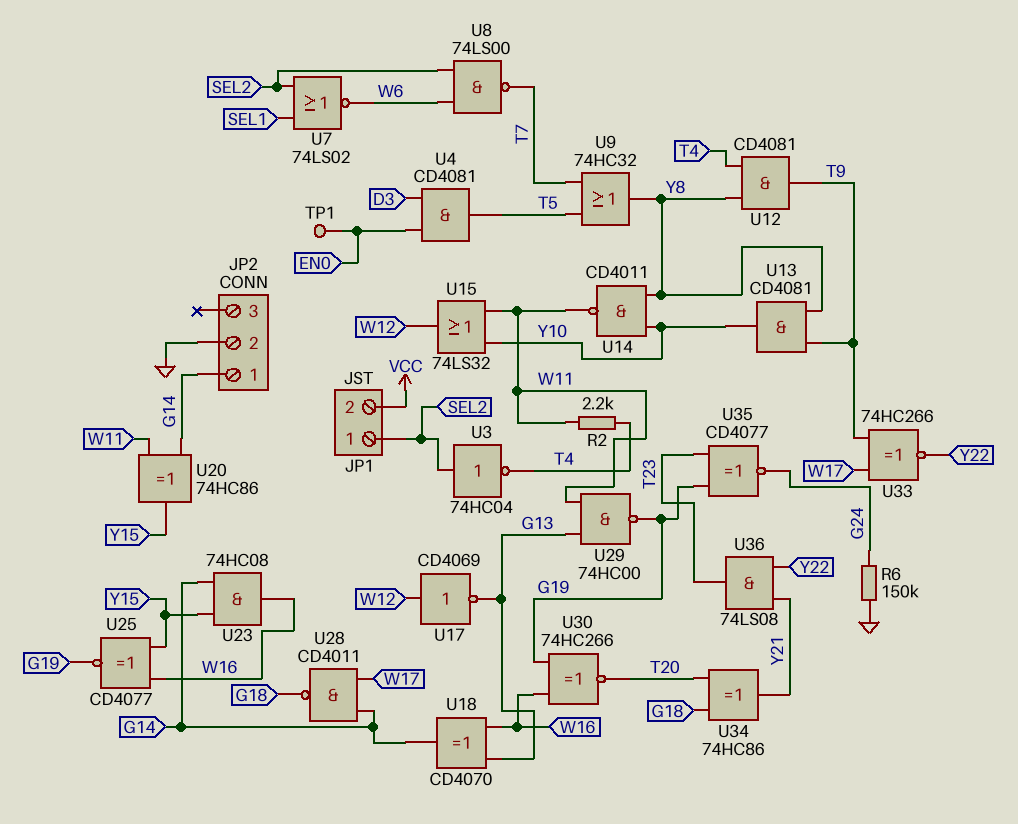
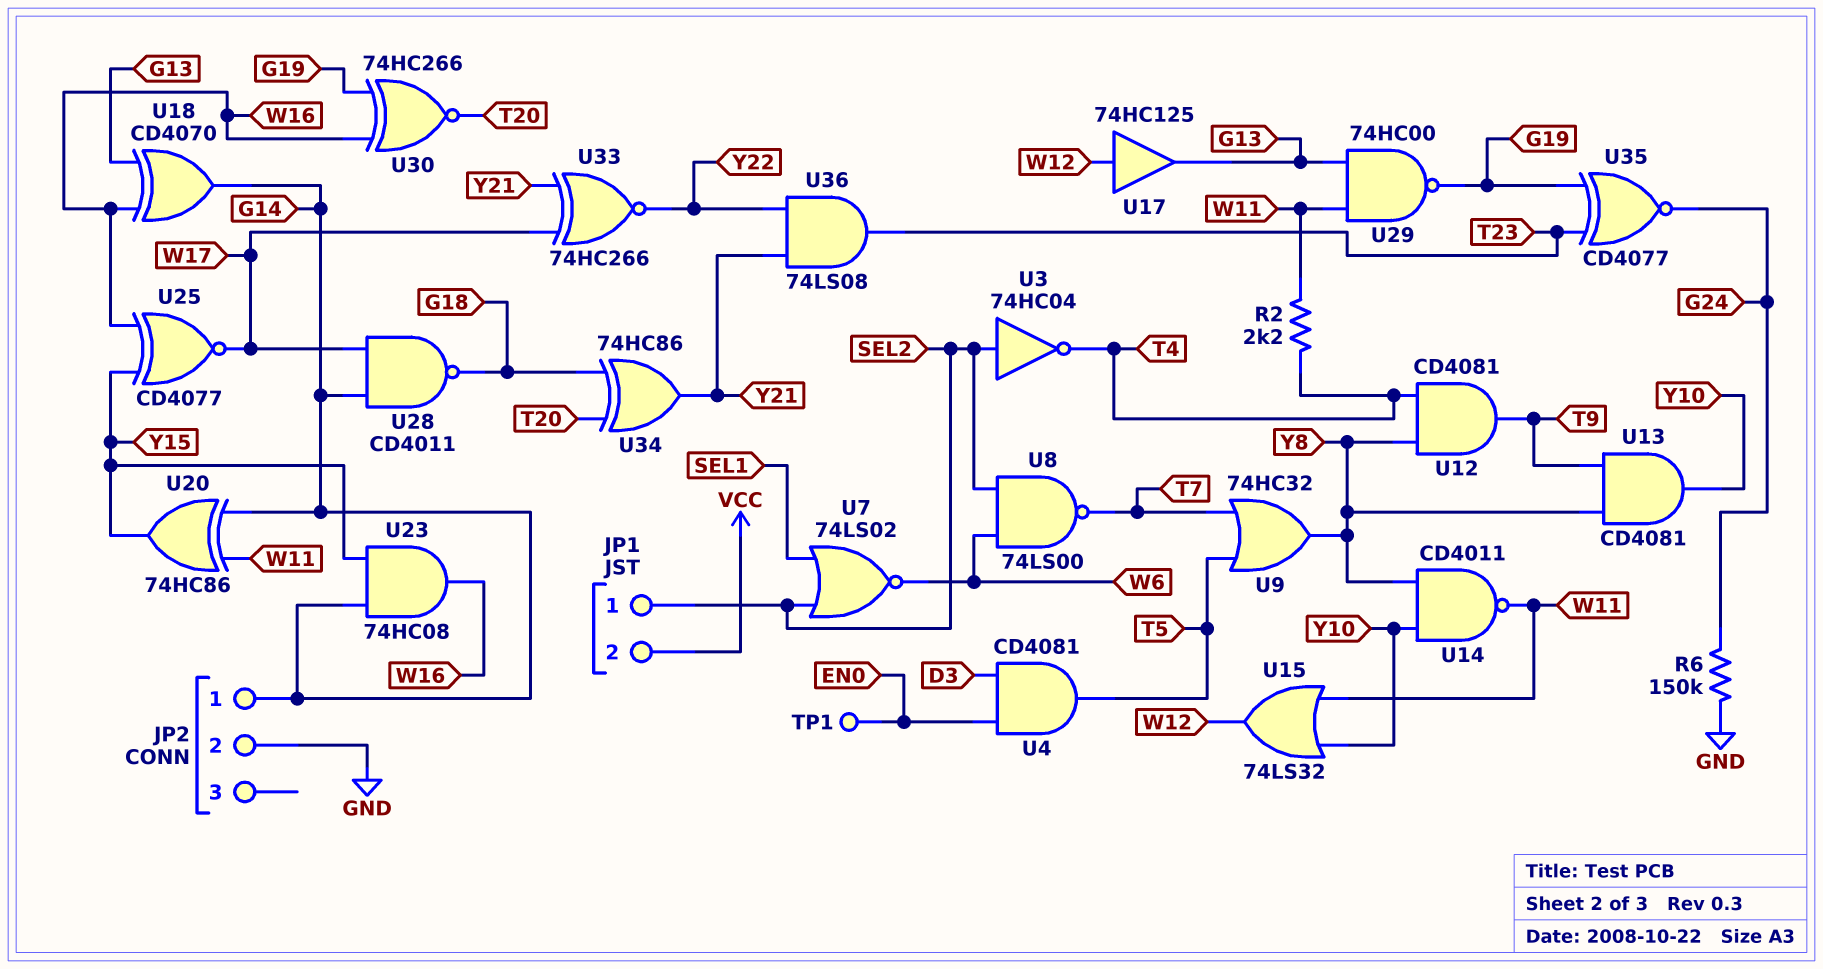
U17: NOT CD4069 (in W12, out G13) -> buffer 74HC125 (in W12, out G13)
U25: XNOR CD4077 (in W16, in Y15, out G19) -> XNOR CD4077 (in W16, in Y15, out W17)
U33: XNOR 74HC266 (in T9, in W17, out Y22) -> XNOR 74HC266 (in W17, in Y21, out Y22)

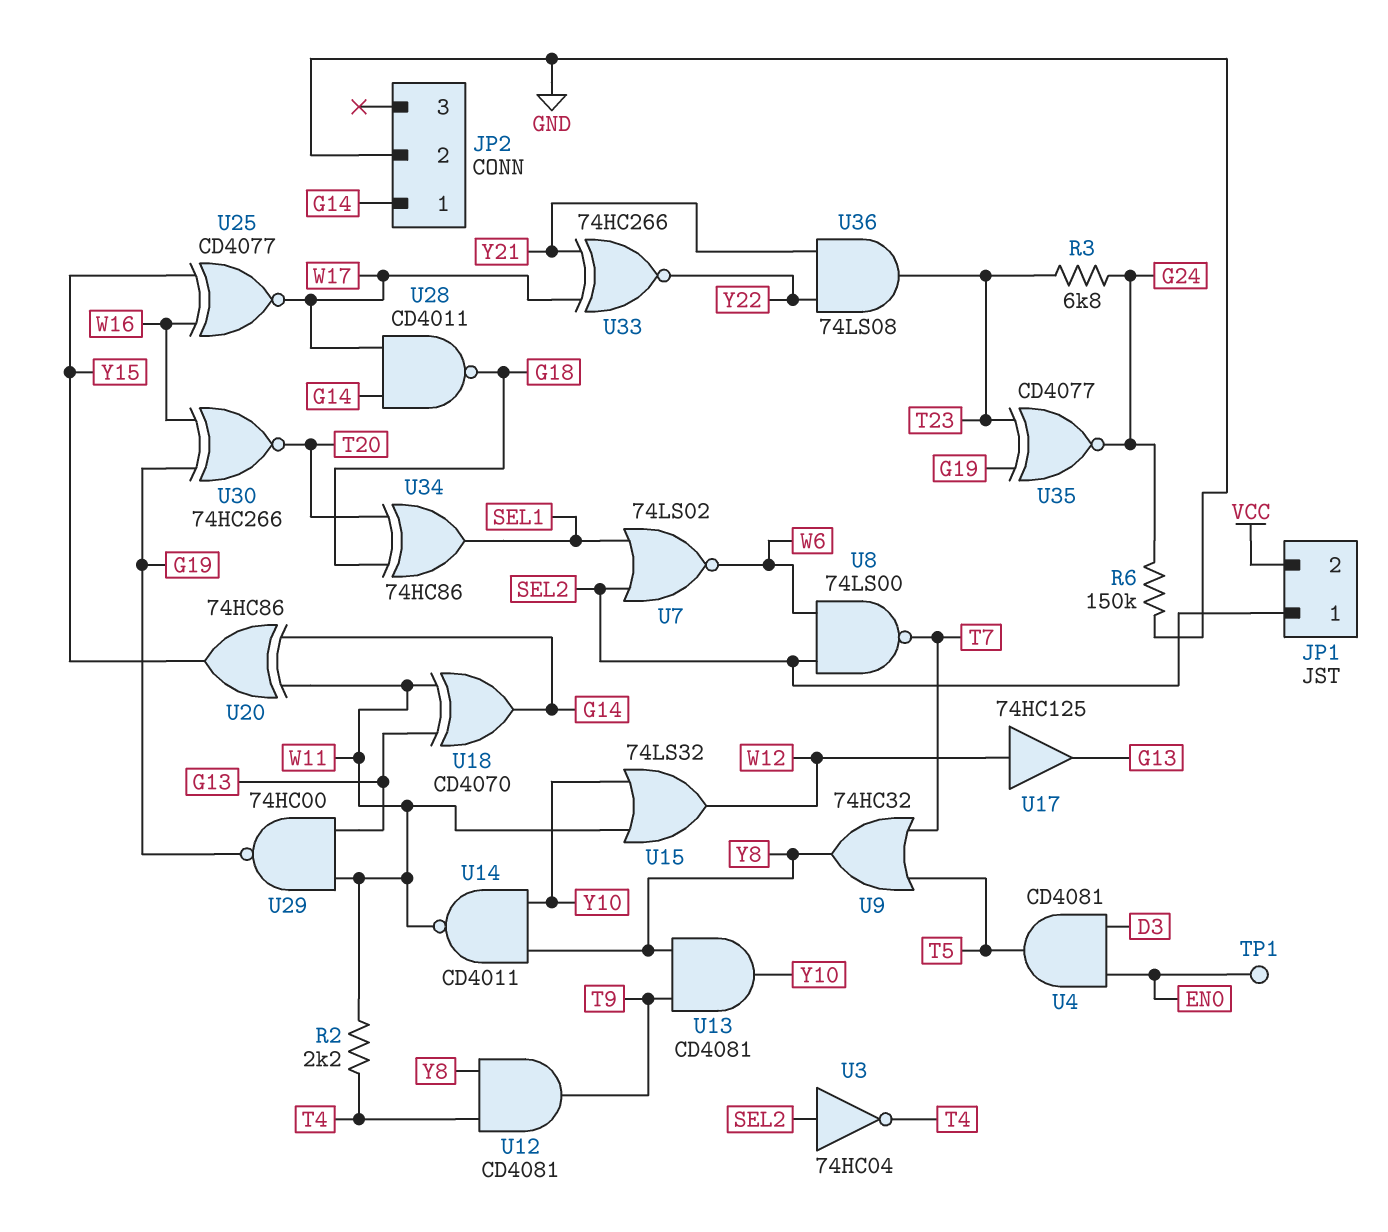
R3: none -> 6.8k (G24, T23)
U18: XOR CD4070 (in G13, in W16, out G14) -> XOR CD4070 (in G13, in W11, out G14)
U23: AND 74HC08 (in G14, in Y15, out W16) -> none
U34: XOR 74HC86 (in G18, in T20, out Y21) -> XOR 74HC86 (in G18, in T20, out SEL1)

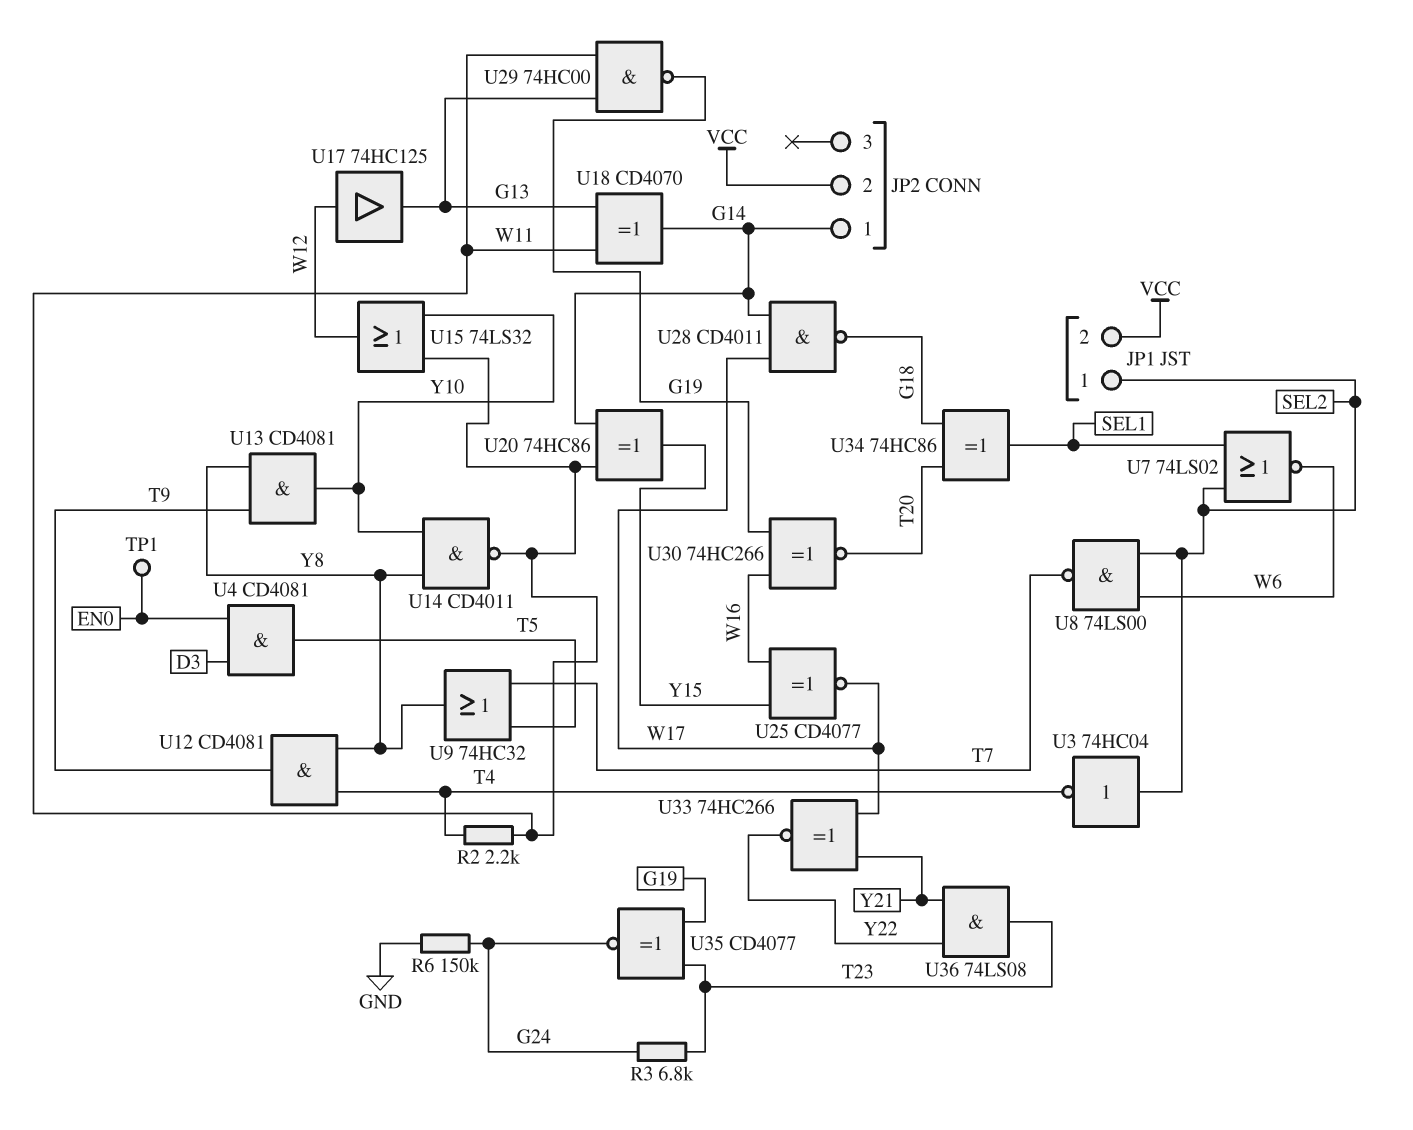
JP2 pin 2: GND -> VCC

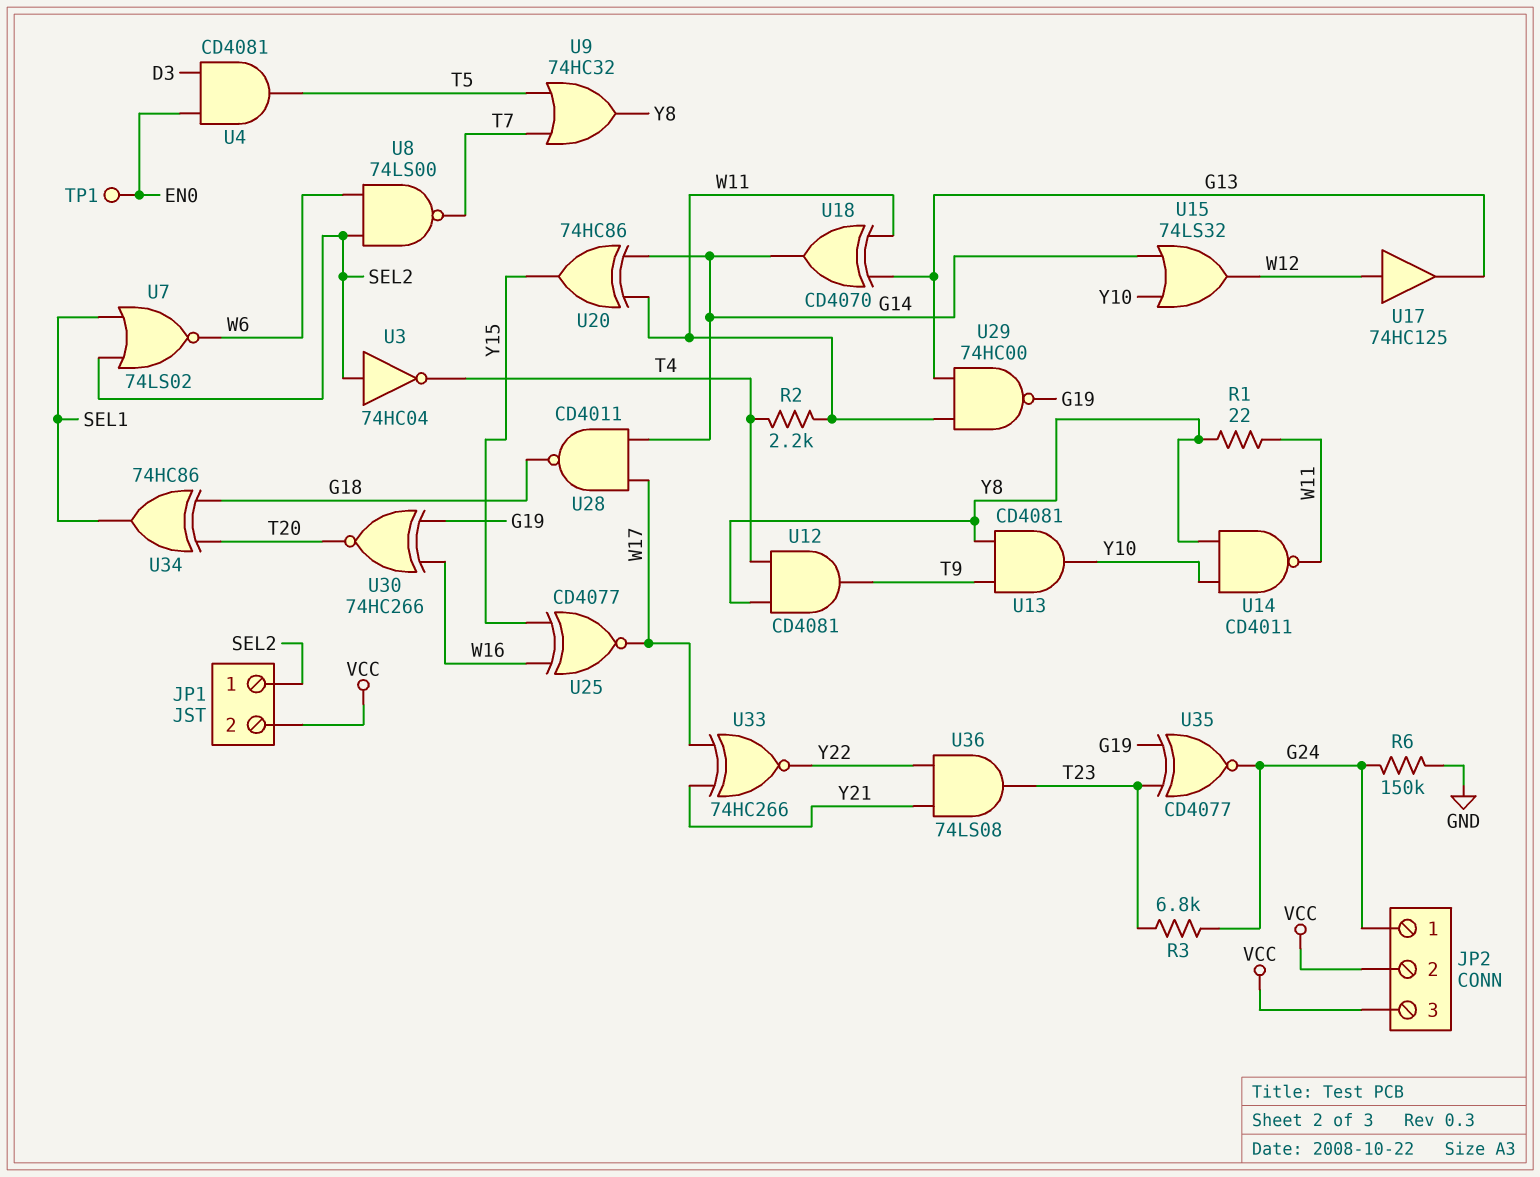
JP2 pin 1: G14 -> G24
JP2 pin 3: none -> VCC
R1: none -> 22 (W11, Y8)
U15: OR 74LS32 (in W11, in Y10, out W12) -> OR 74LS32 (in G14, in Y10, out W12)

